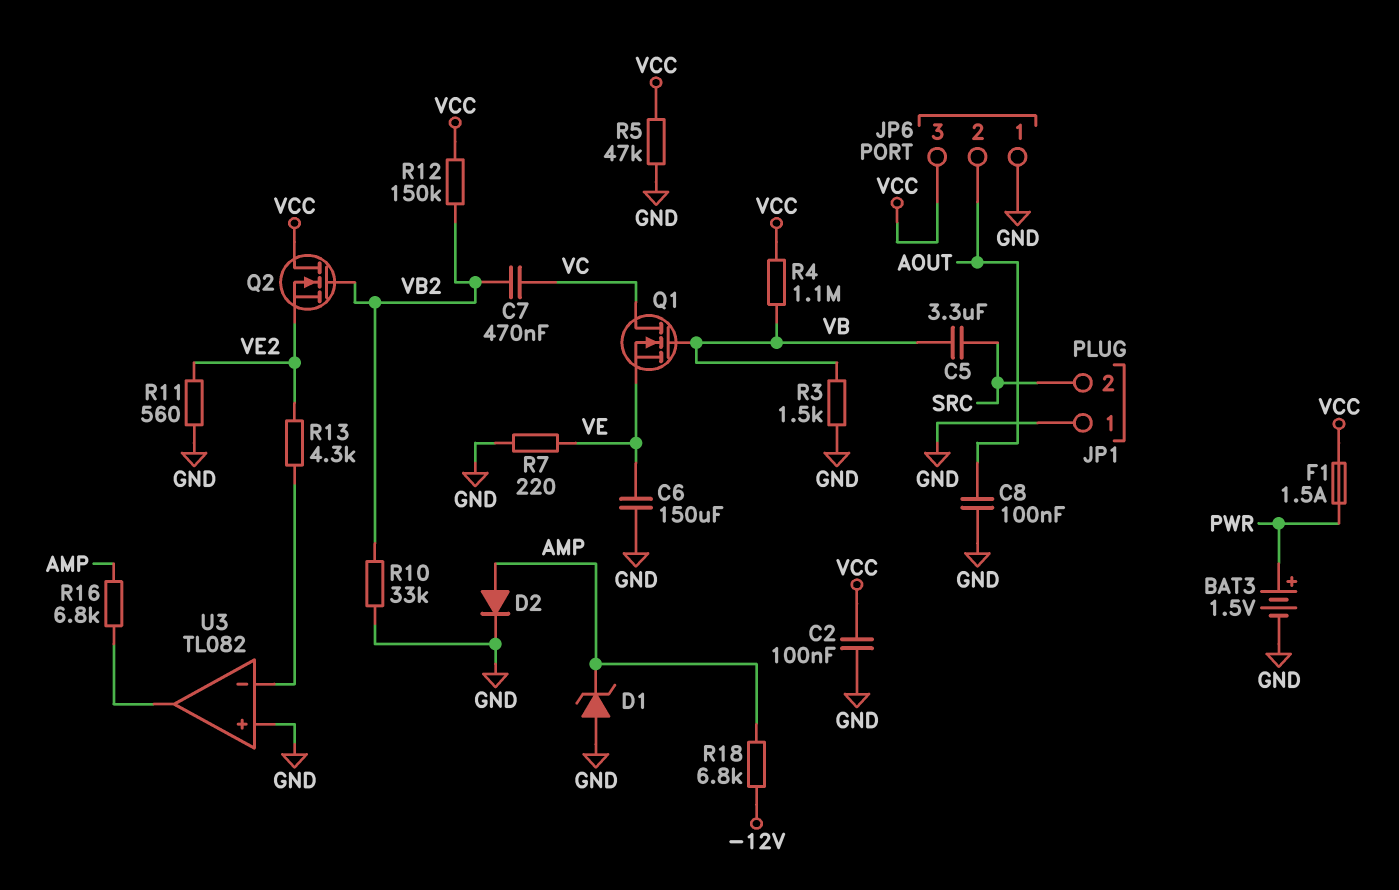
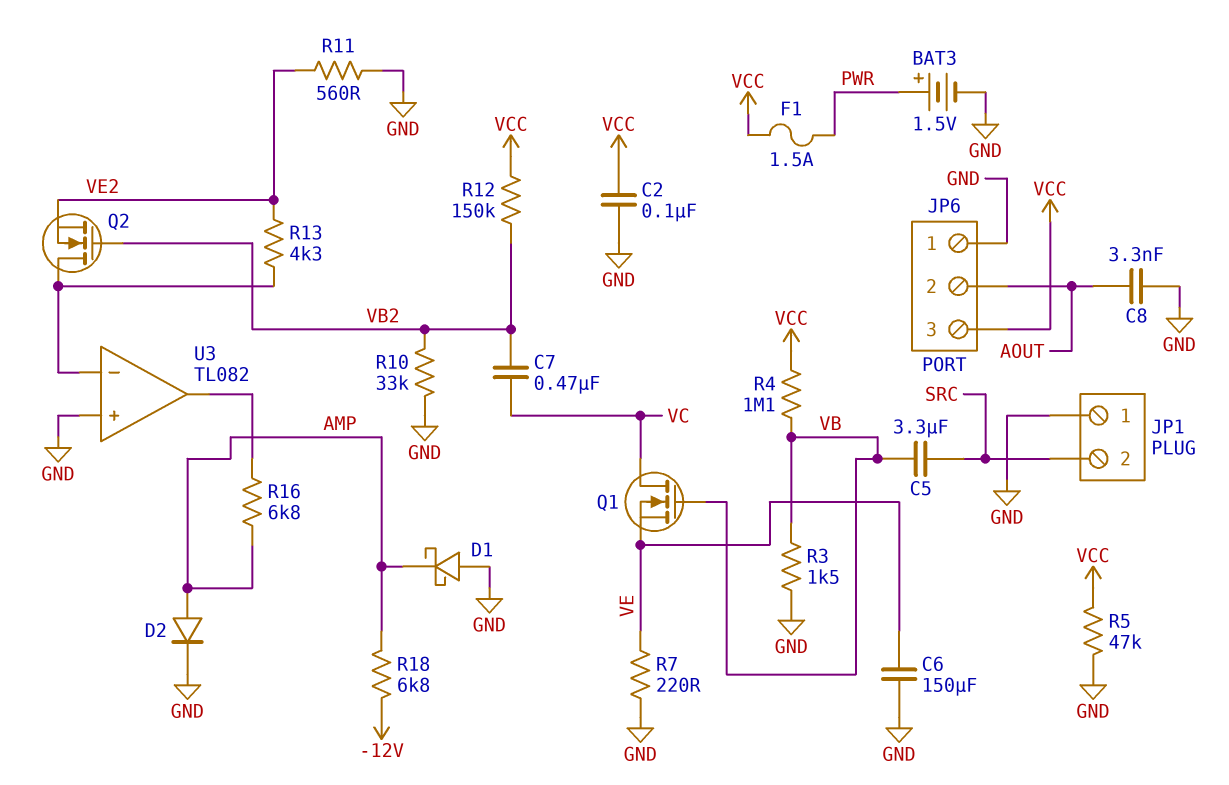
C8: 100nF (AOUT, GND) -> 3.3nF (AOUT, GND)
D1: zener (A GND, K AMP) -> schottky (A GND, K AMP)
Q2: NMOS (G VB2, D VCC, S VE2) -> NMOS (G VB2, D U3/in-, S VE2)

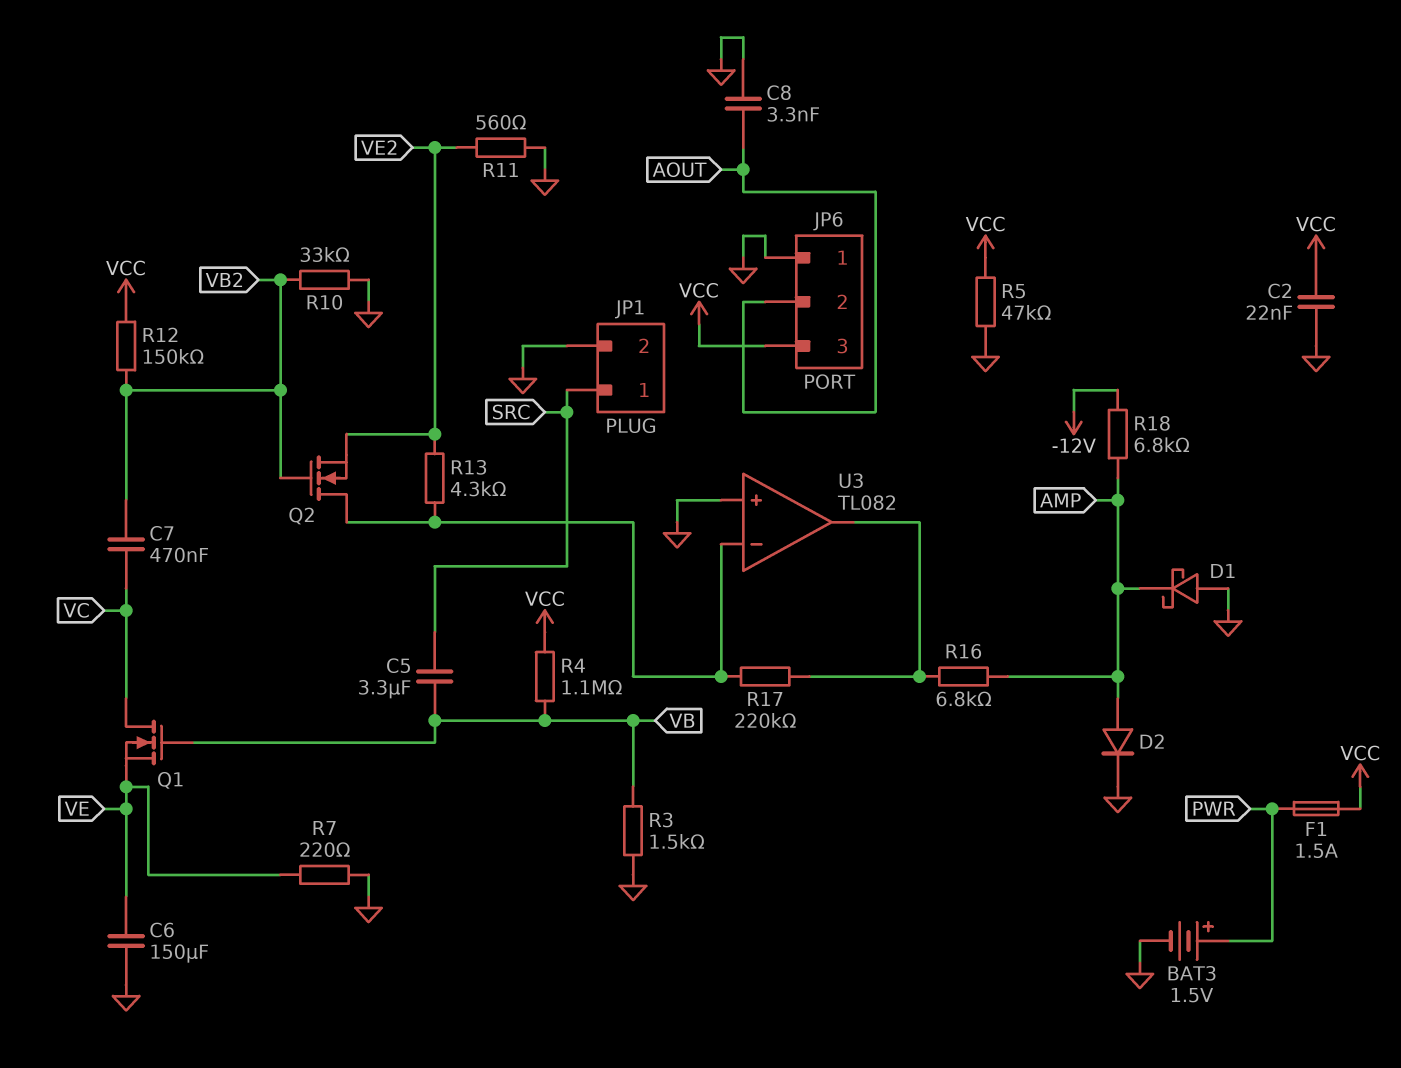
C2: 100nF (GND, VCC) -> 22nF (GND, VCC)
JP1 pin 1: GND -> SRC
JP1 pin 2: SRC -> GND
R17: none -> 220k (U3/in-, U3/out)

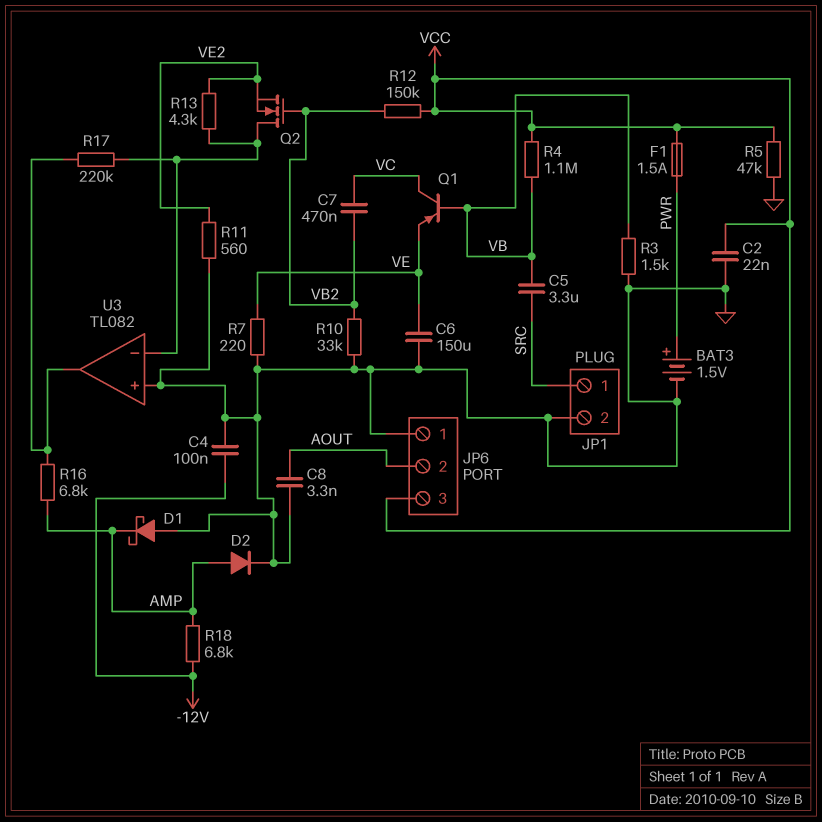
C4: none -> 100nF (-12V, GND)
Q1: NMOS (G VB, D VC, S VE) -> PNP (B VB, C VC, E VE)

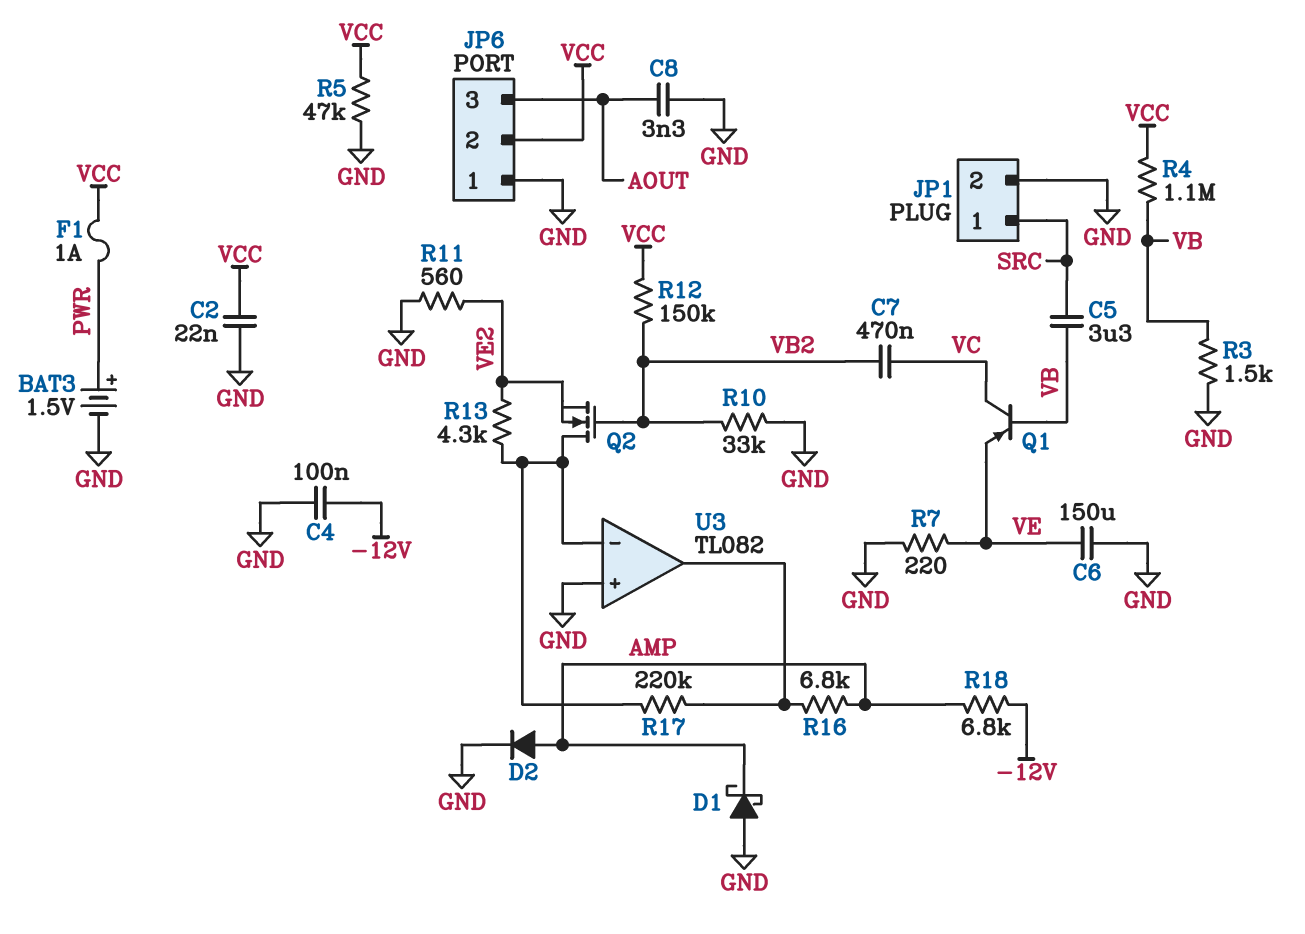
F1: 1.5A (PWR, VCC) -> 1A (PWR, VCC)
JP6 pin 2: AOUT -> VCC
JP6 pin 3: VCC -> AOUT

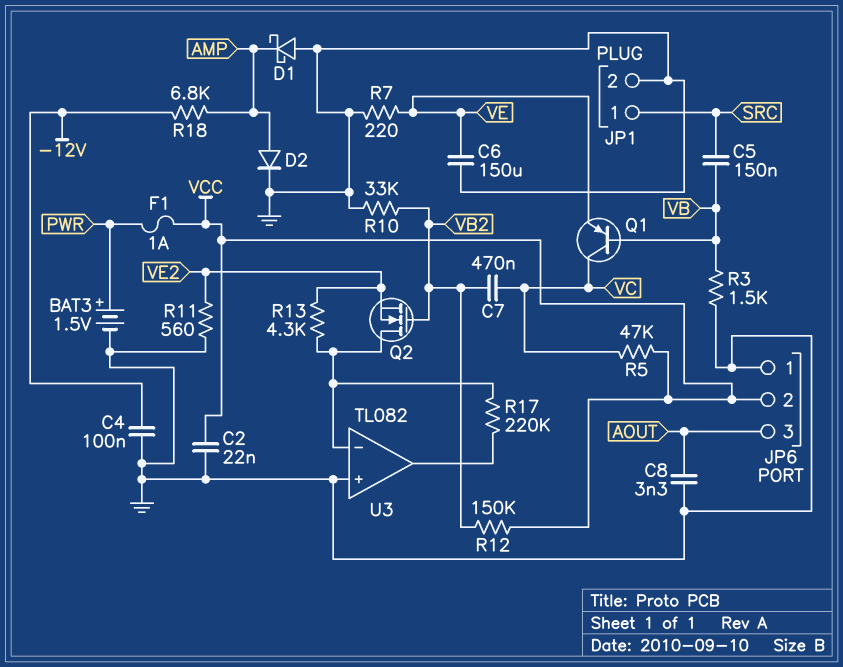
C5: 3.3uF (SRC, VB) -> 150nF (SRC, VB)
R4: 1.1M (VB, VCC) -> none
R5: 47k (GND, VCC) -> 47k (VC, VCC)
R16: 6.8k (AMP, U3/out) -> none

